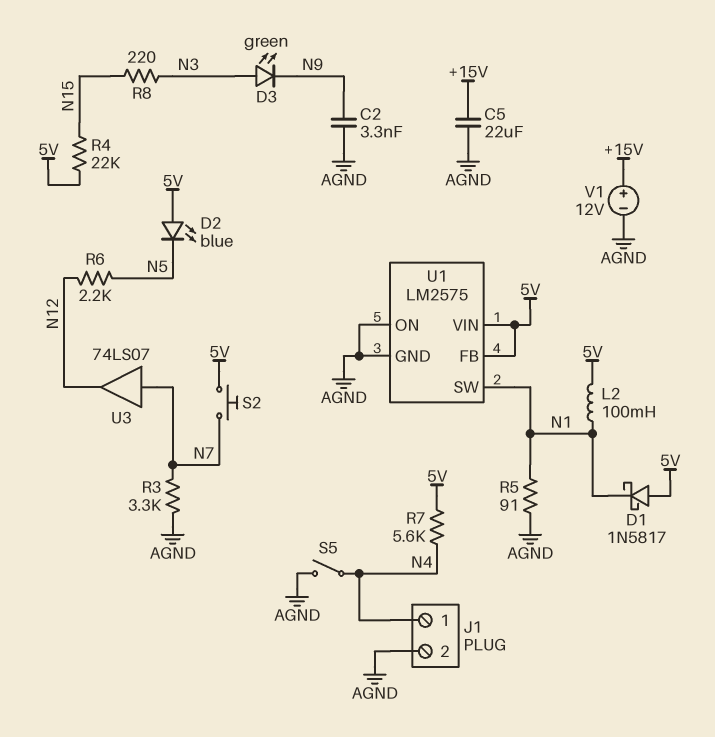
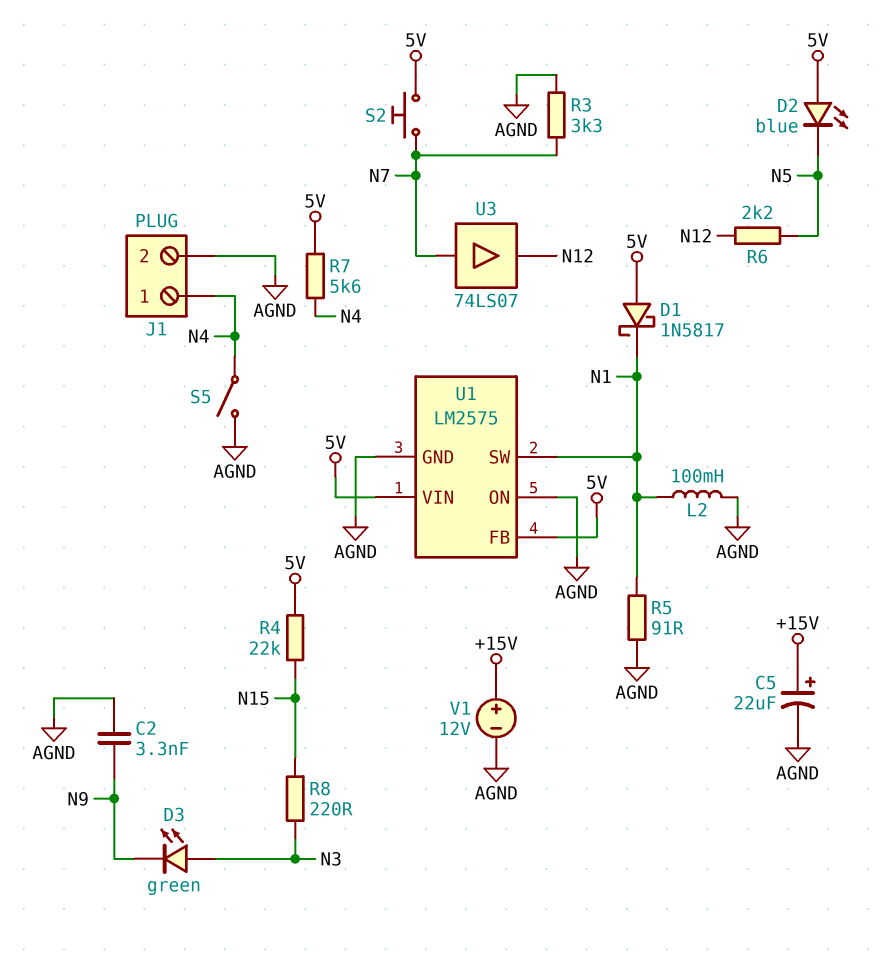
C5: 22uF (+15V, AGND) -> 22uF (plus +15V, minus AGND)
L2: 100mH (5V, N1) -> 100mH (AGND, N1)

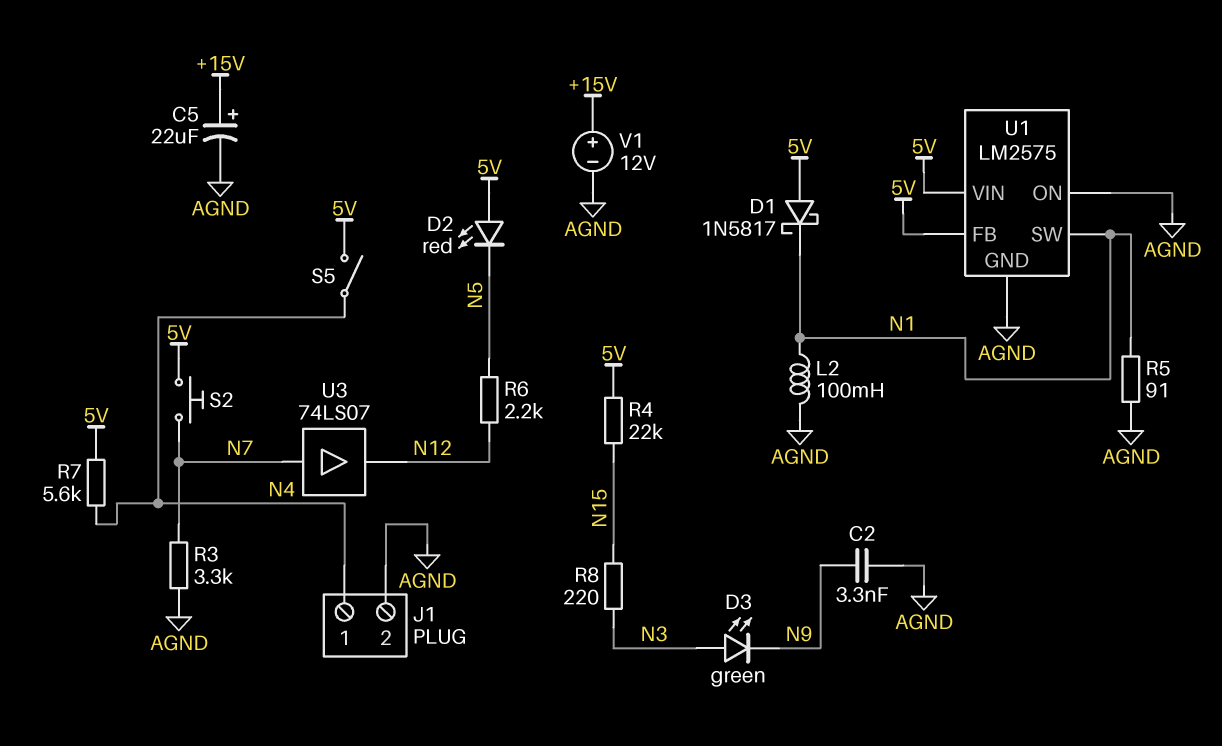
D2: LED blue (A 5V, K N5) -> LED red (A 5V, K N5)
S5: switch (AGND, N4) -> switch (5V, N4)

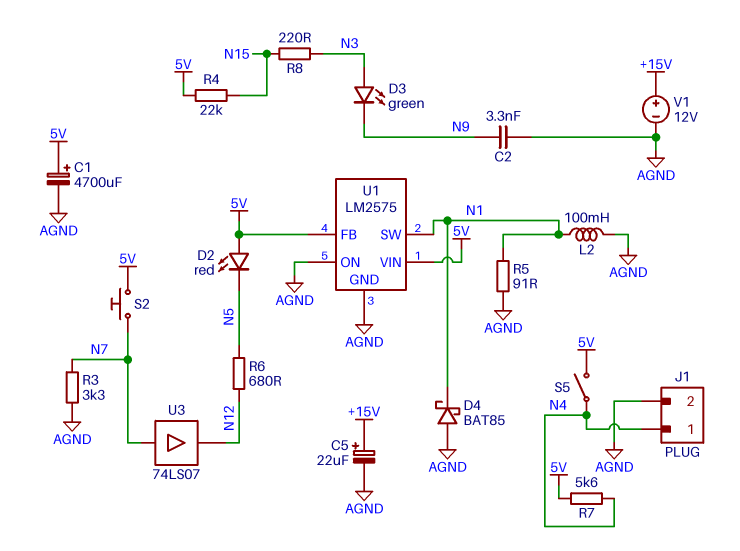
C1: none -> 4700uF (plus 5V, minus AGND)
D1: schottky 1N5817 (A 5V, K N1) -> none
D4: none -> schottky BAT85 (A AGND, K N1)
R6: 2.2k (N5, N12) -> 680 (N5, N12)

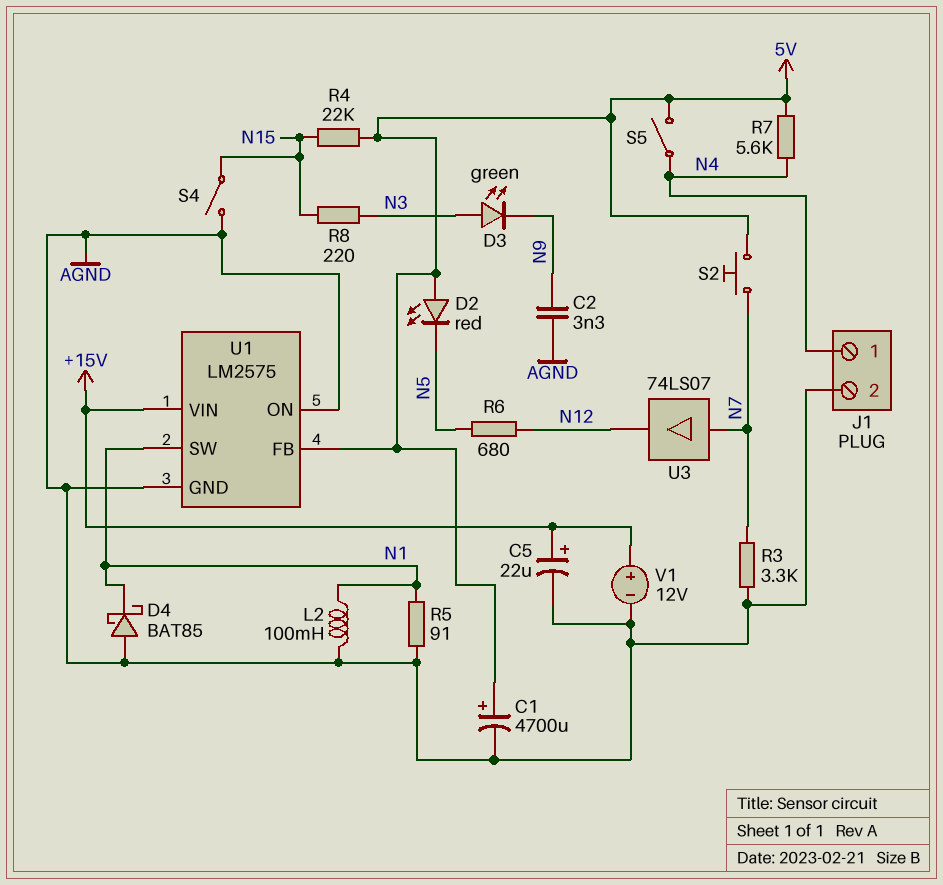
S4: none -> switch (AGND, N15)
U1 pin VIN: 5V -> +15V

